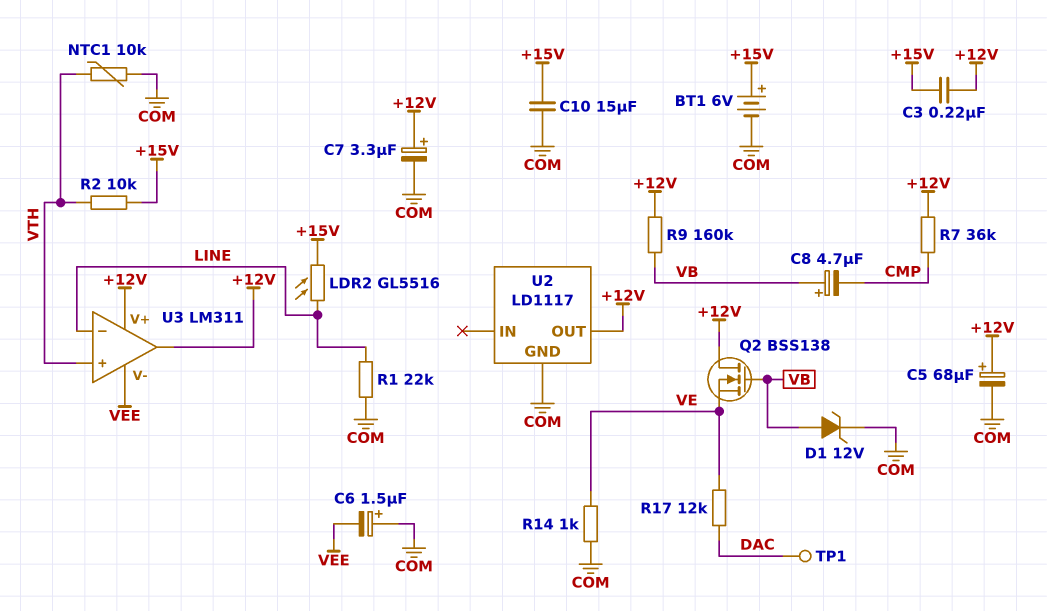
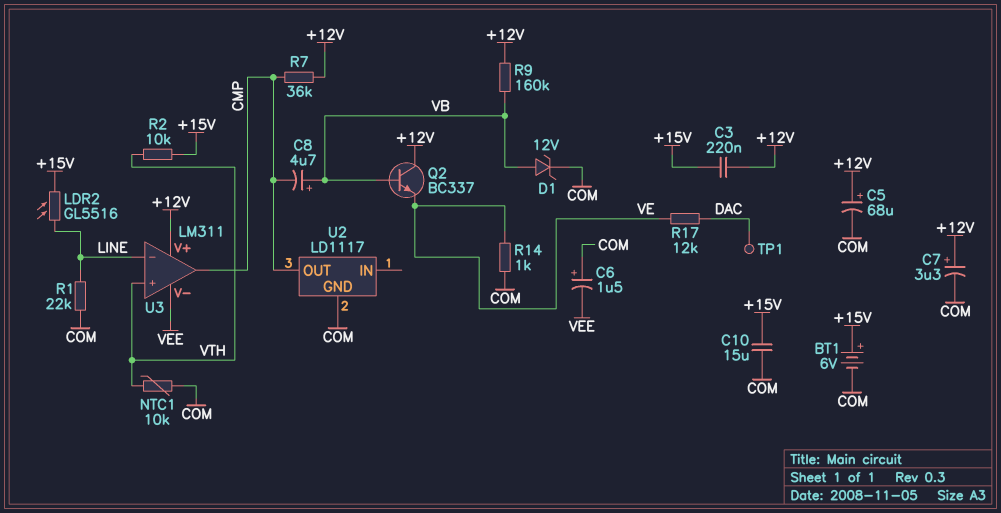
Q2: NMOS BSS138 (G VB, D +12V, S VE) -> NPN BC337 (B VB, C +12V, E VE)
U2 pin OUT: +12V -> CMP
U3 pin out: +12V -> CMP

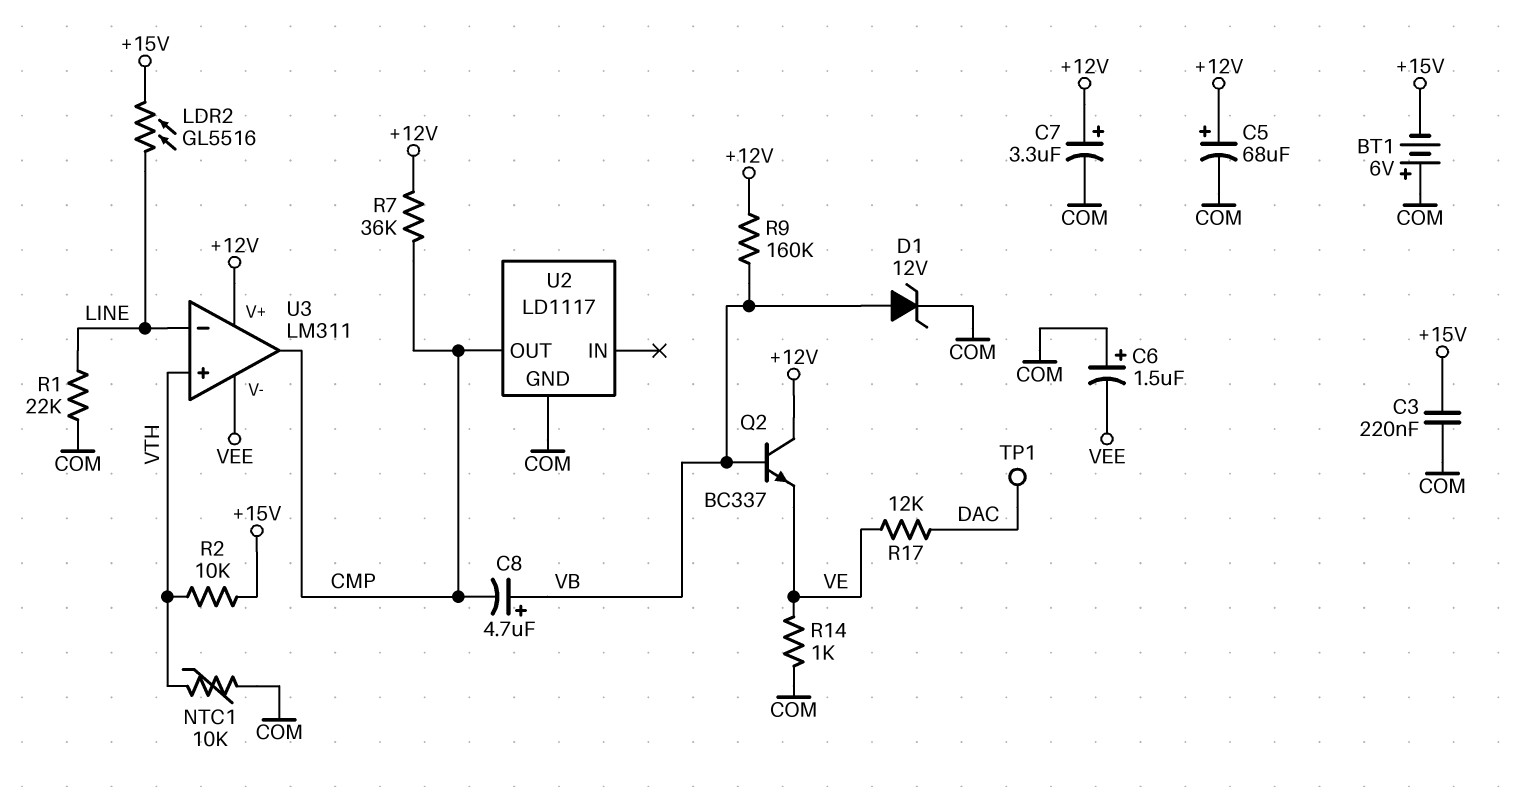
BT1: 6V (plus +15V, minus COM) -> 6V (plus COM, minus +15V)
C3: 220nF (+12V, +15V) -> 220nF (+15V, COM)
C10: 15uF (+15V, COM) -> none

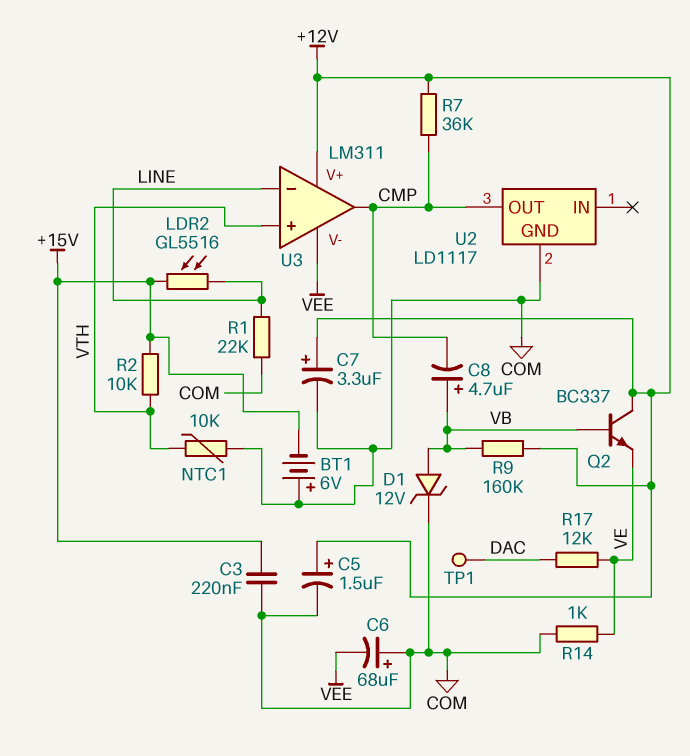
C5: 68uF (plus +12V, minus COM) -> 1.5uF (plus +12V, minus COM)
C6: 1.5uF (plus COM, minus VEE) -> 68uF (plus COM, minus VEE)

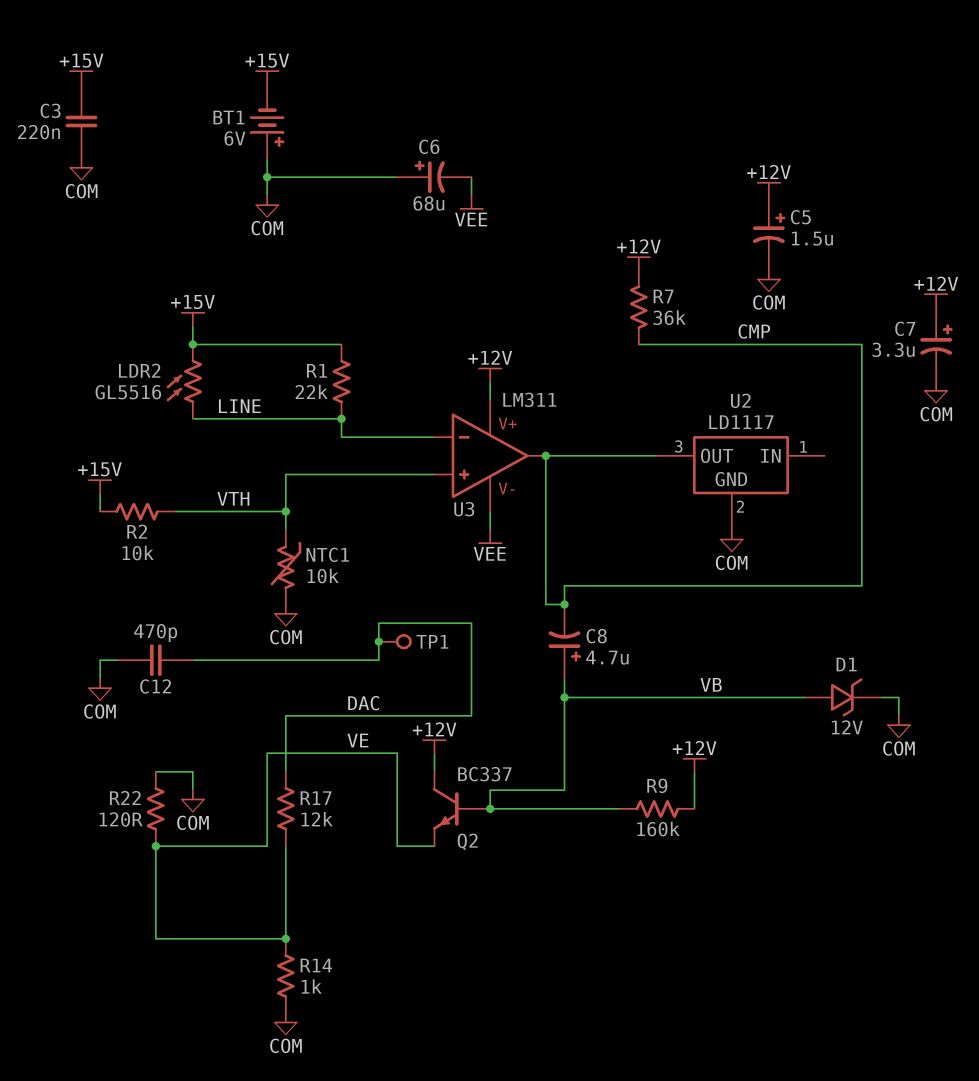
C12: none -> 470pF (COM, DAC)
R1: 22k (COM, LINE) -> 22k (+15V, LINE)
R22: none -> 120 (COM, VE)

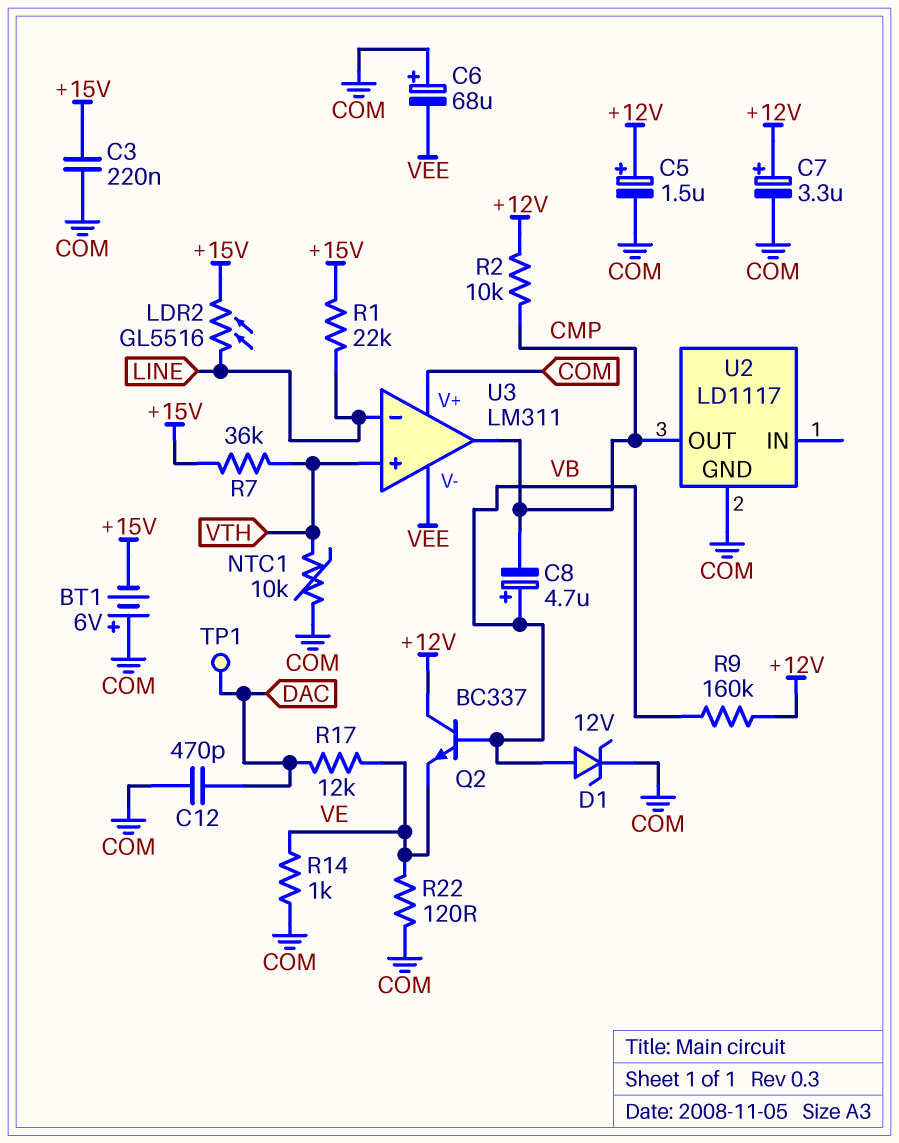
R2: 10k (+15V, VTH) -> 10k (+12V, CMP)
R7: 36k (+12V, CMP) -> 36k (+15V, VTH)
U3 pin V+: +12V -> COM

